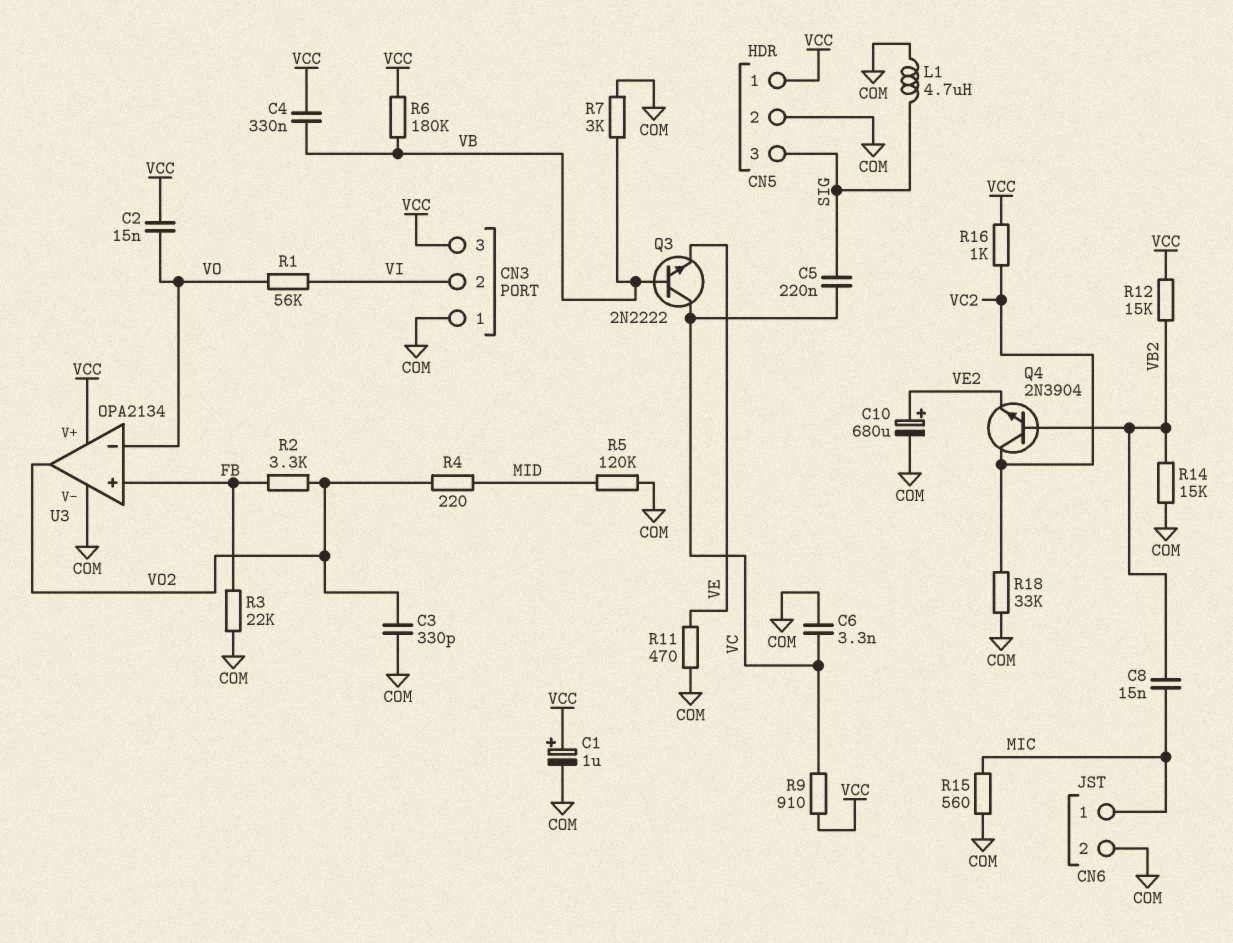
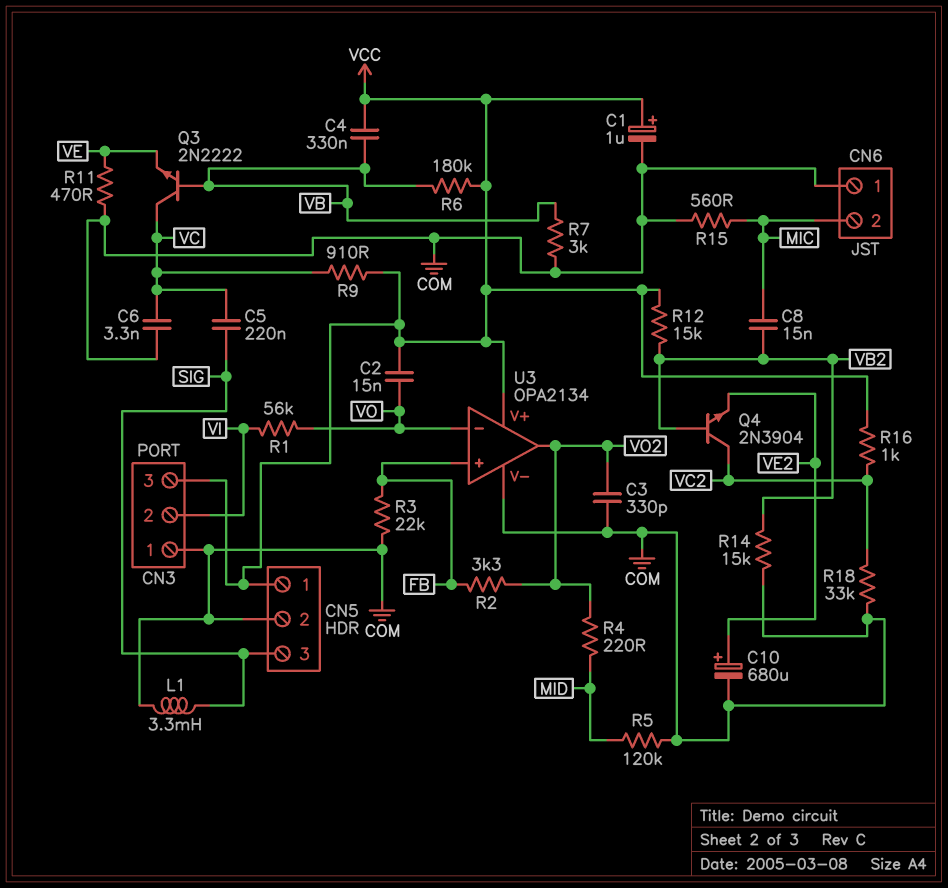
CN6 pin 1: MIC -> COM
CN6 pin 2: COM -> MIC
L1: 4.7uH (COM, SIG) -> 3.3mH (COM, SIG)

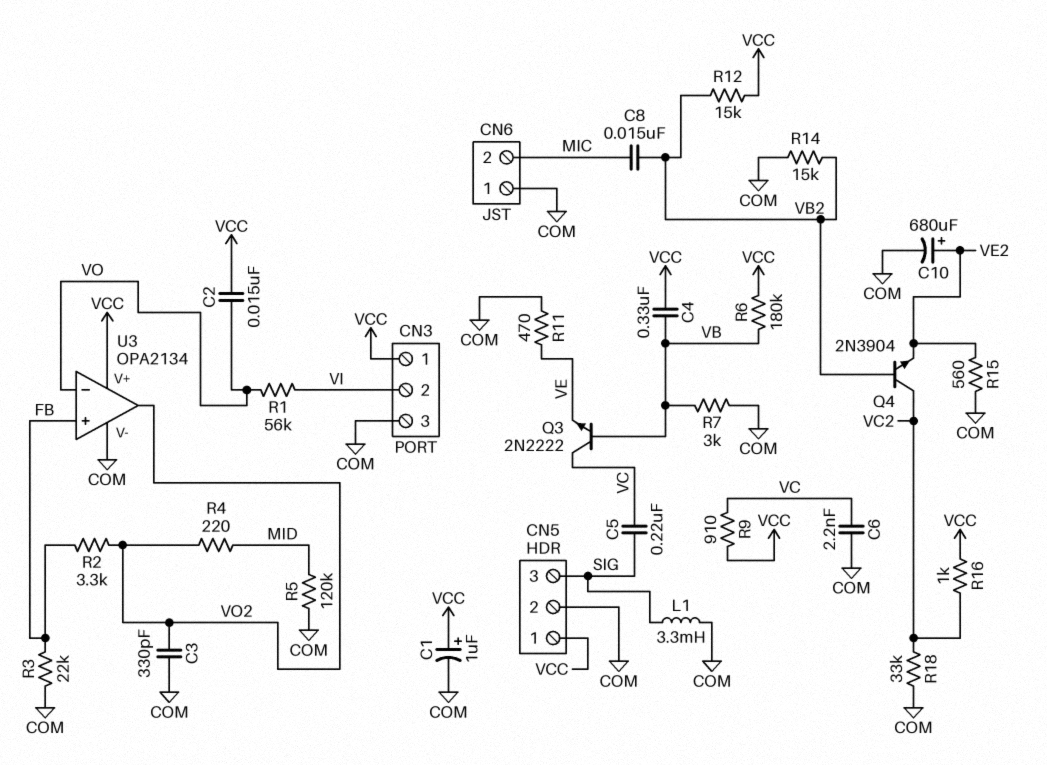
C6: 3.3nF (COM, VC) -> 2.2nF (COM, VC)
CN3 pin 1: COM -> VCC
CN3 pin 3: VCC -> COM
R15: 560 (COM, MIC) -> 560 (COM, VE2)

